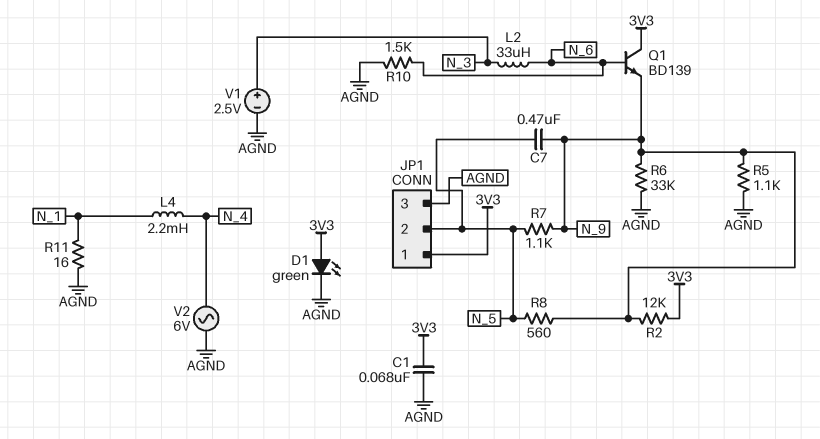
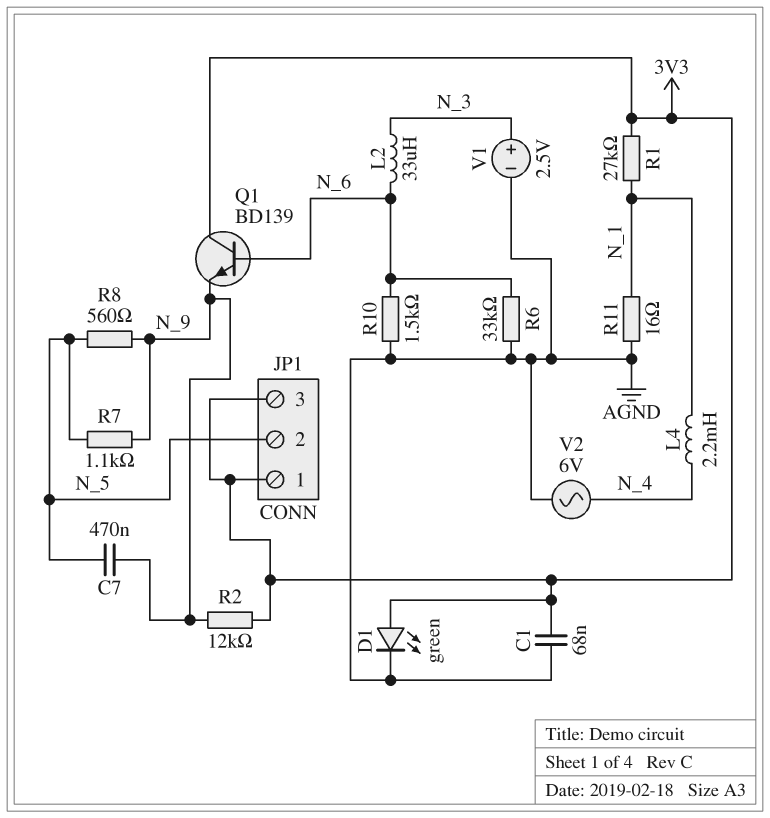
JP1 pin 3: AGND -> 3V3
R1: none -> 27k (3V3, N_1)
R5: 1.1k (AGND, N_9) -> none
R6: 33k (AGND, N_9) -> 33k (AGND, N_6)

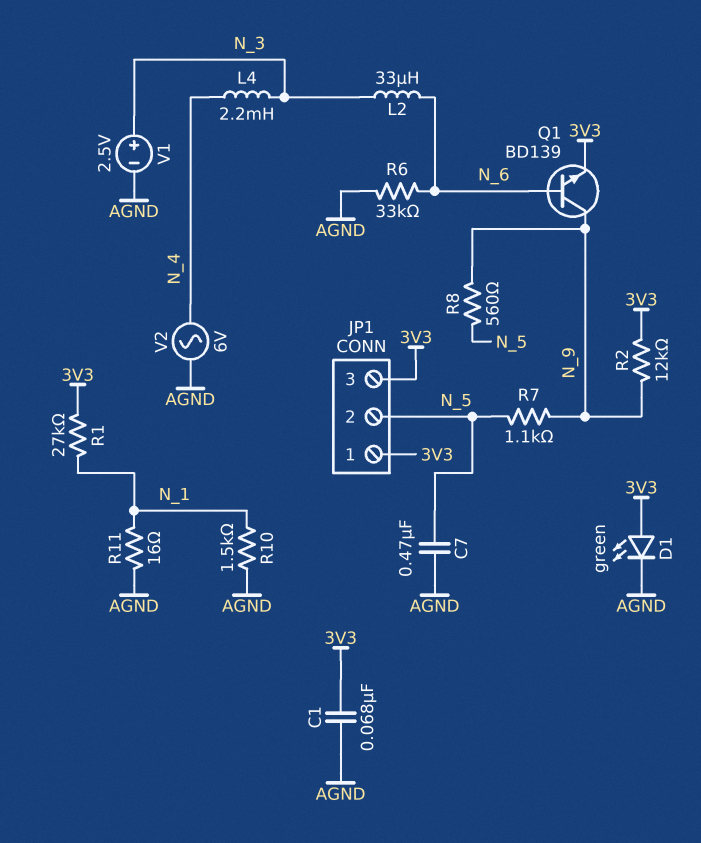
C7: 470nF (N_5, N_9) -> 470nF (AGND, N_5)
L4: 2.2mH (N_1, N_4) -> 2.2mH (N_3, N_4)
Q1: NPN BD139 (B N_6, C 3V3, E N_9) -> NPN BD139 (B N_6, C N_9, E 3V3)
R10: 1.5k (AGND, N_6) -> 1.5k (AGND, N_1)

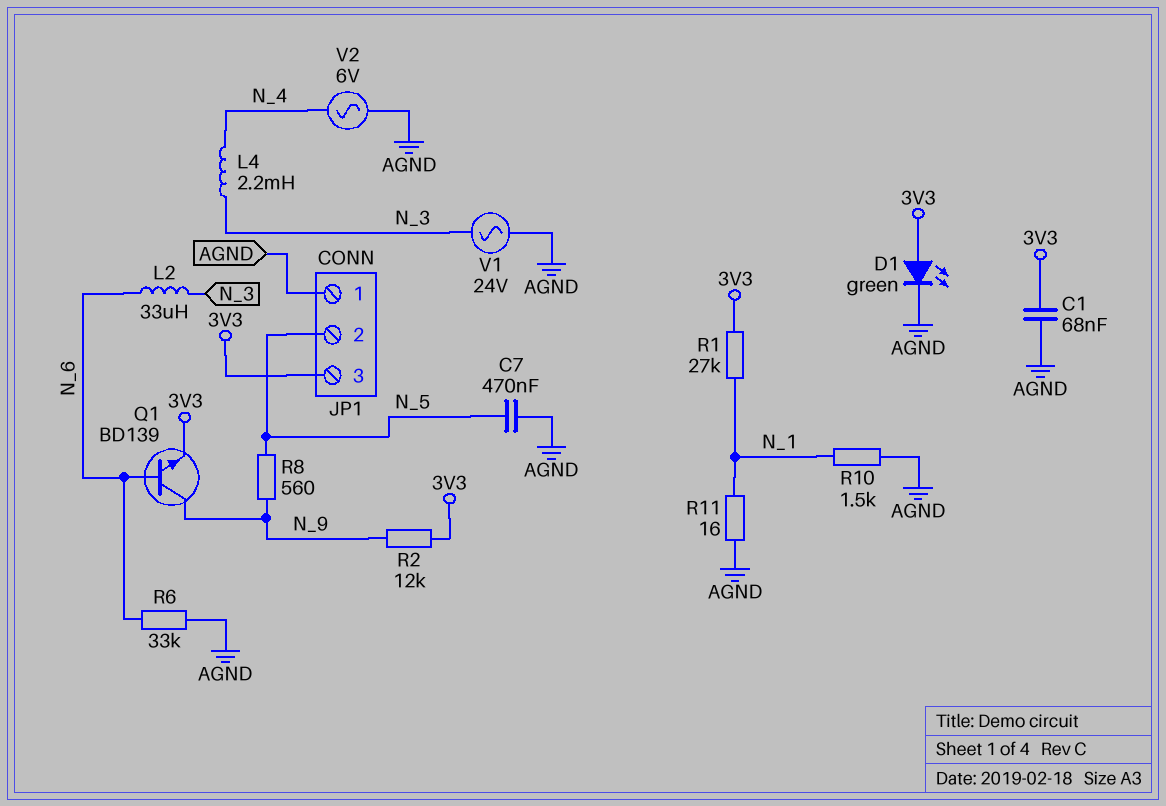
JP1 pin 1: 3V3 -> AGND
R7: 1.1k (N_5, N_9) -> none
V1: 2.5V (plus N_3, minus AGND) -> AC 24V (AGND, N_3)

